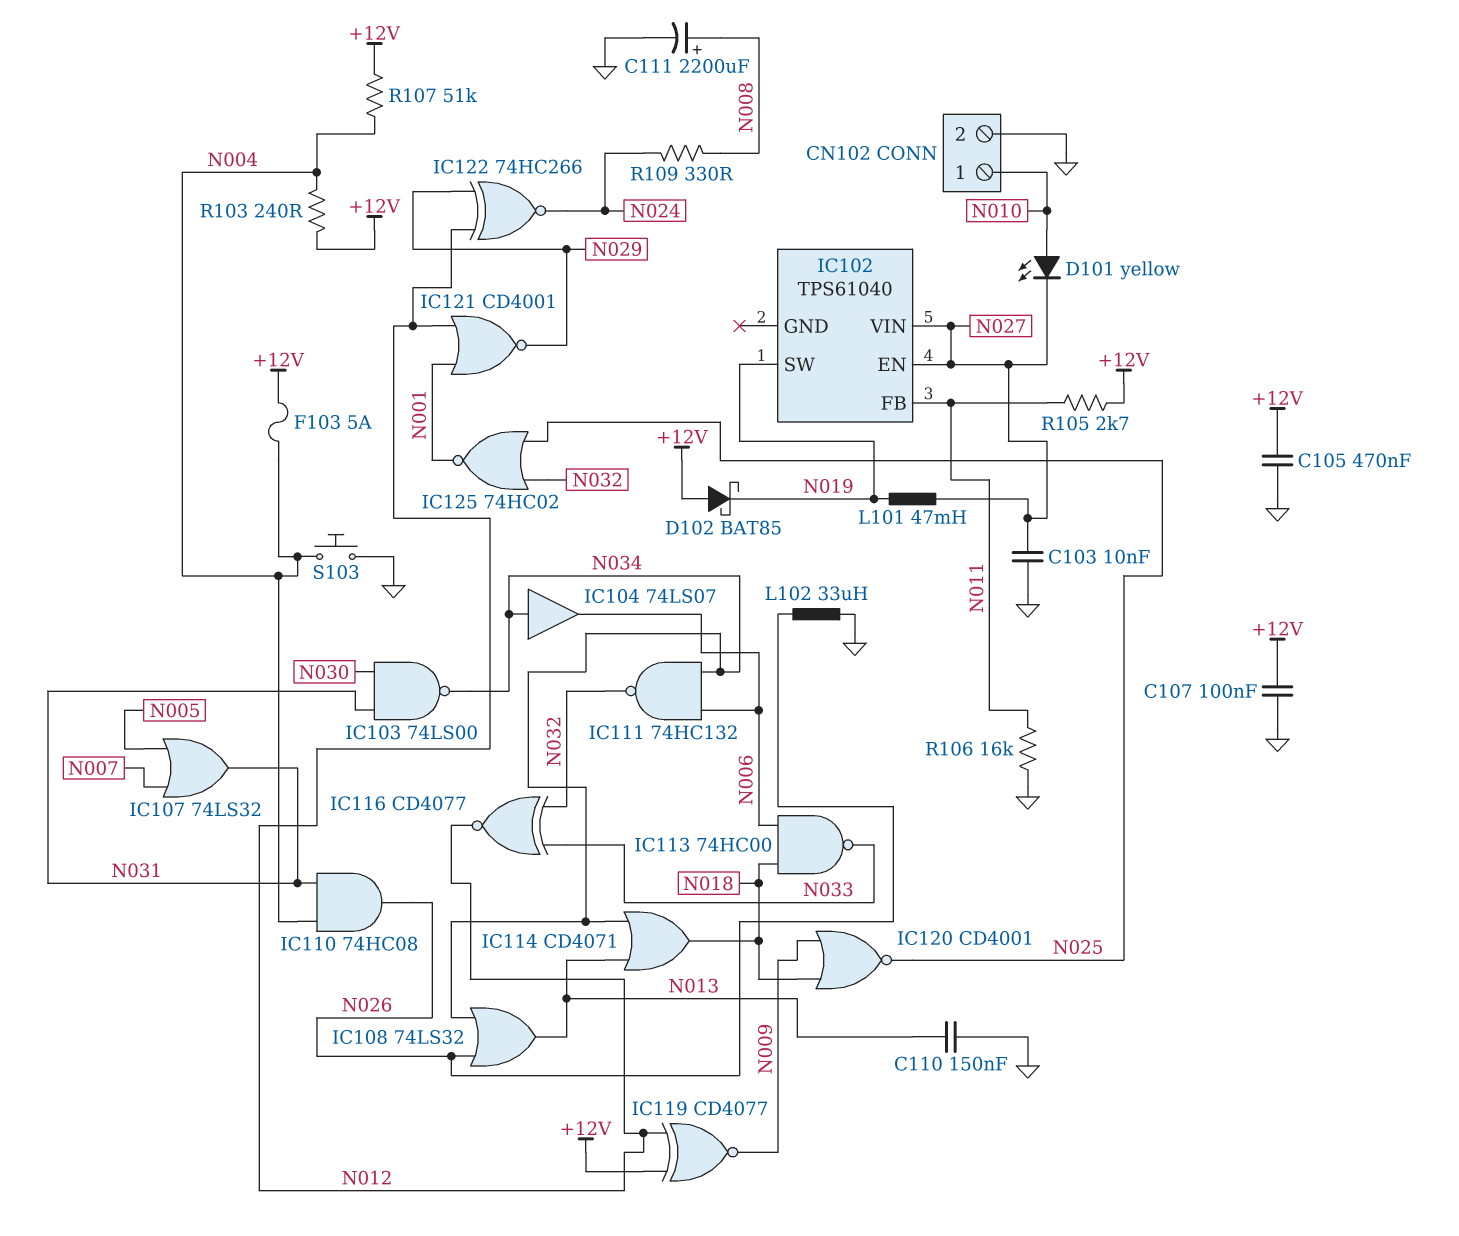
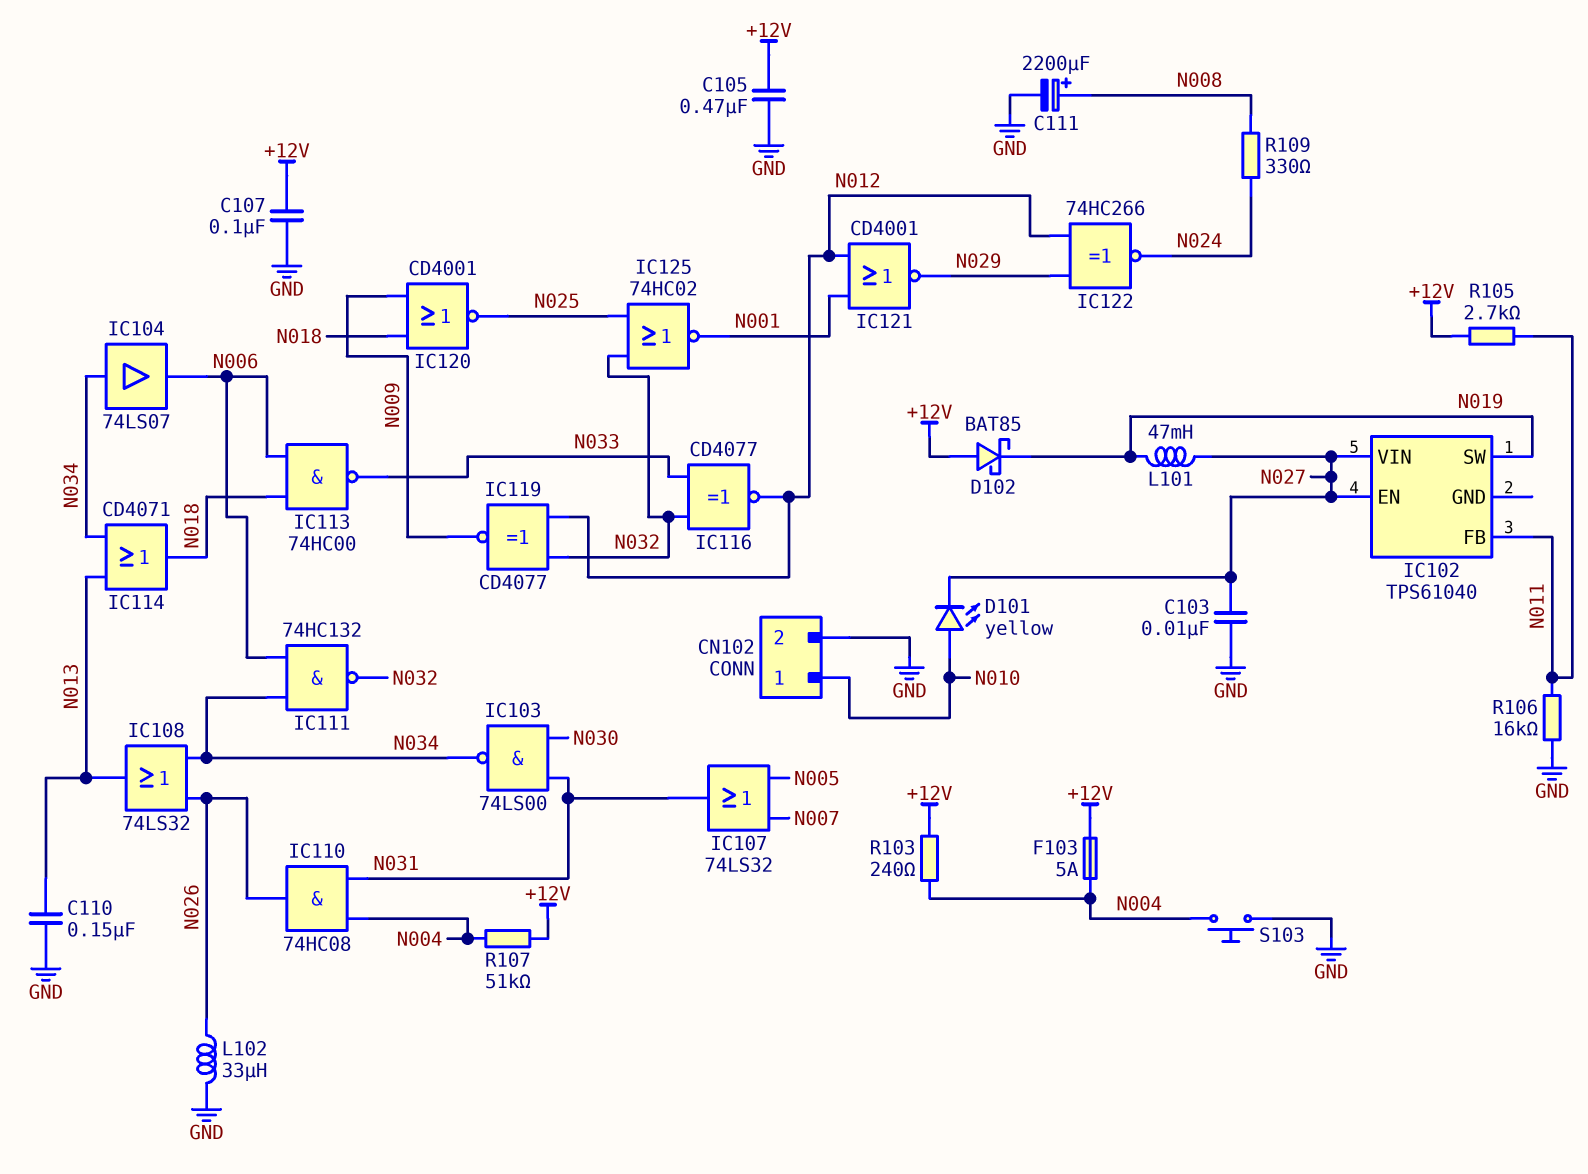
IC119: XNOR CD4077 (in +12V, in N012, out N009) -> XNOR CD4077 (in N012, in N032, out N009)

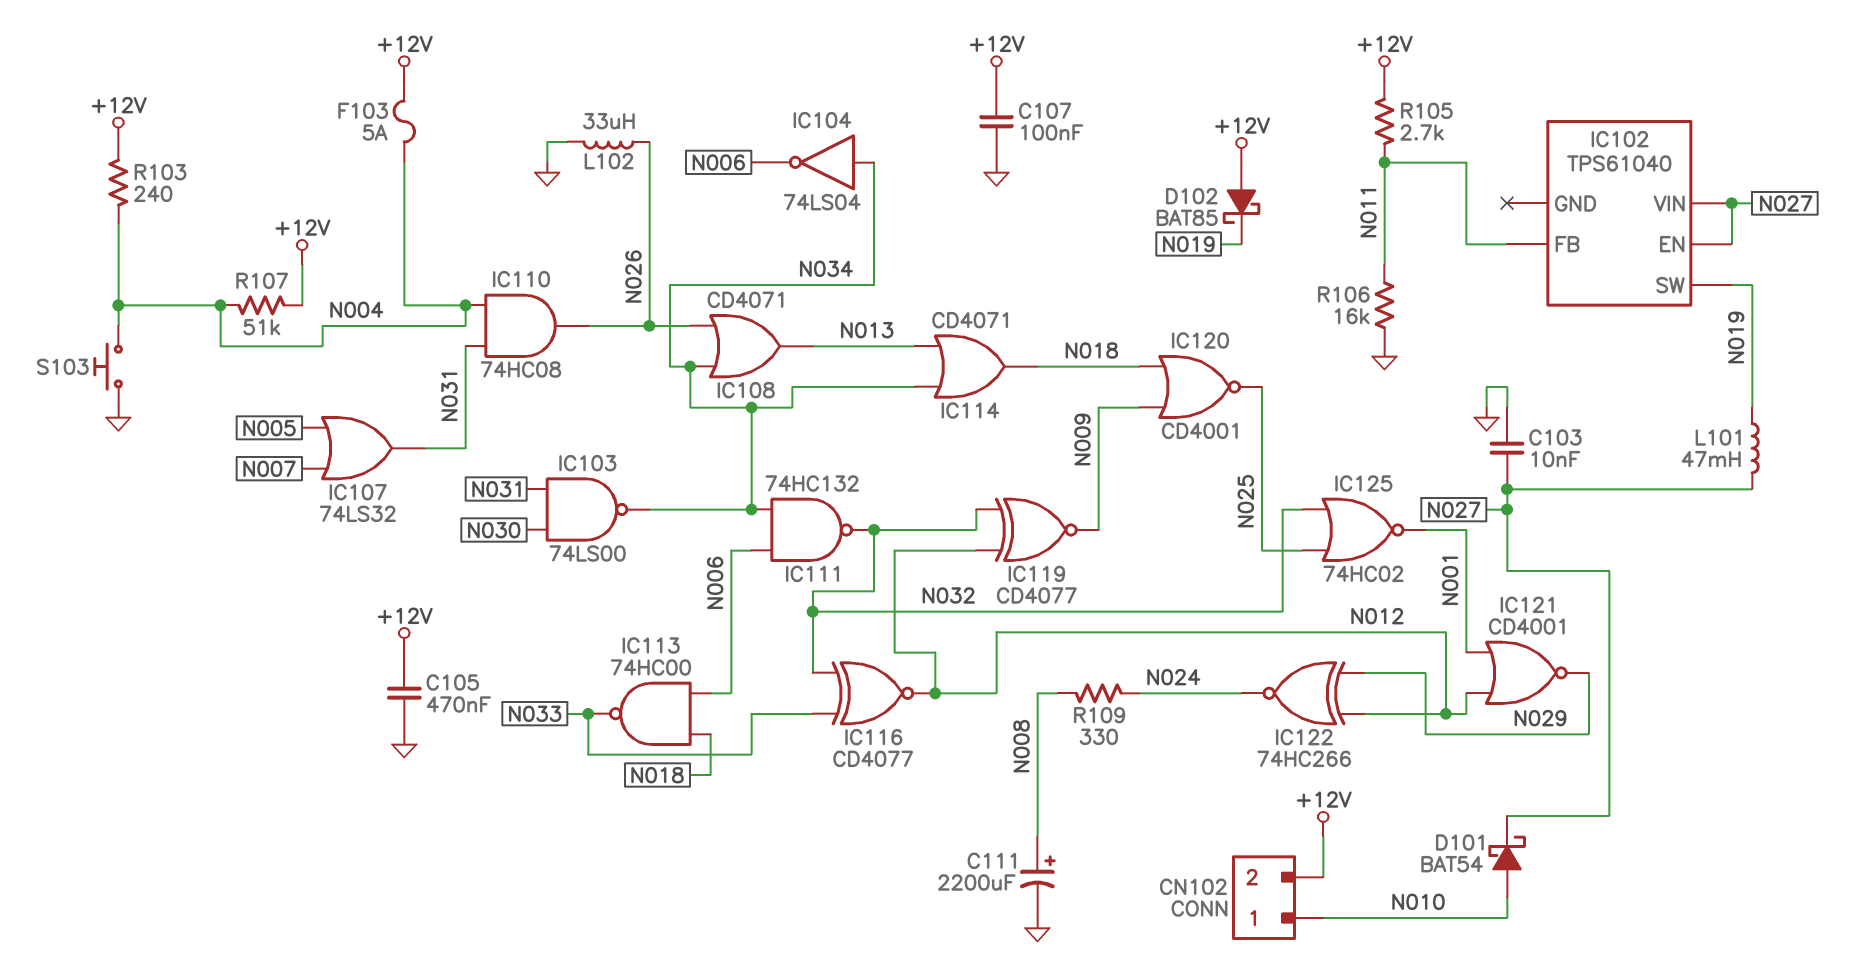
C110: 150nF (GND, N013) -> none
CN102 pin 2: GND -> +12V
D101: LED yellow (A N010, K N027) -> schottky BAT54 (A N010, K N027)
IC104: buffer 74LS07 (in N034, out N006) -> NOT 74LS04 (in N034, out N006)
IC108: OR 74LS32 (in N026, in N034, out N013) -> OR CD4071 (in N026, in N034, out N013)

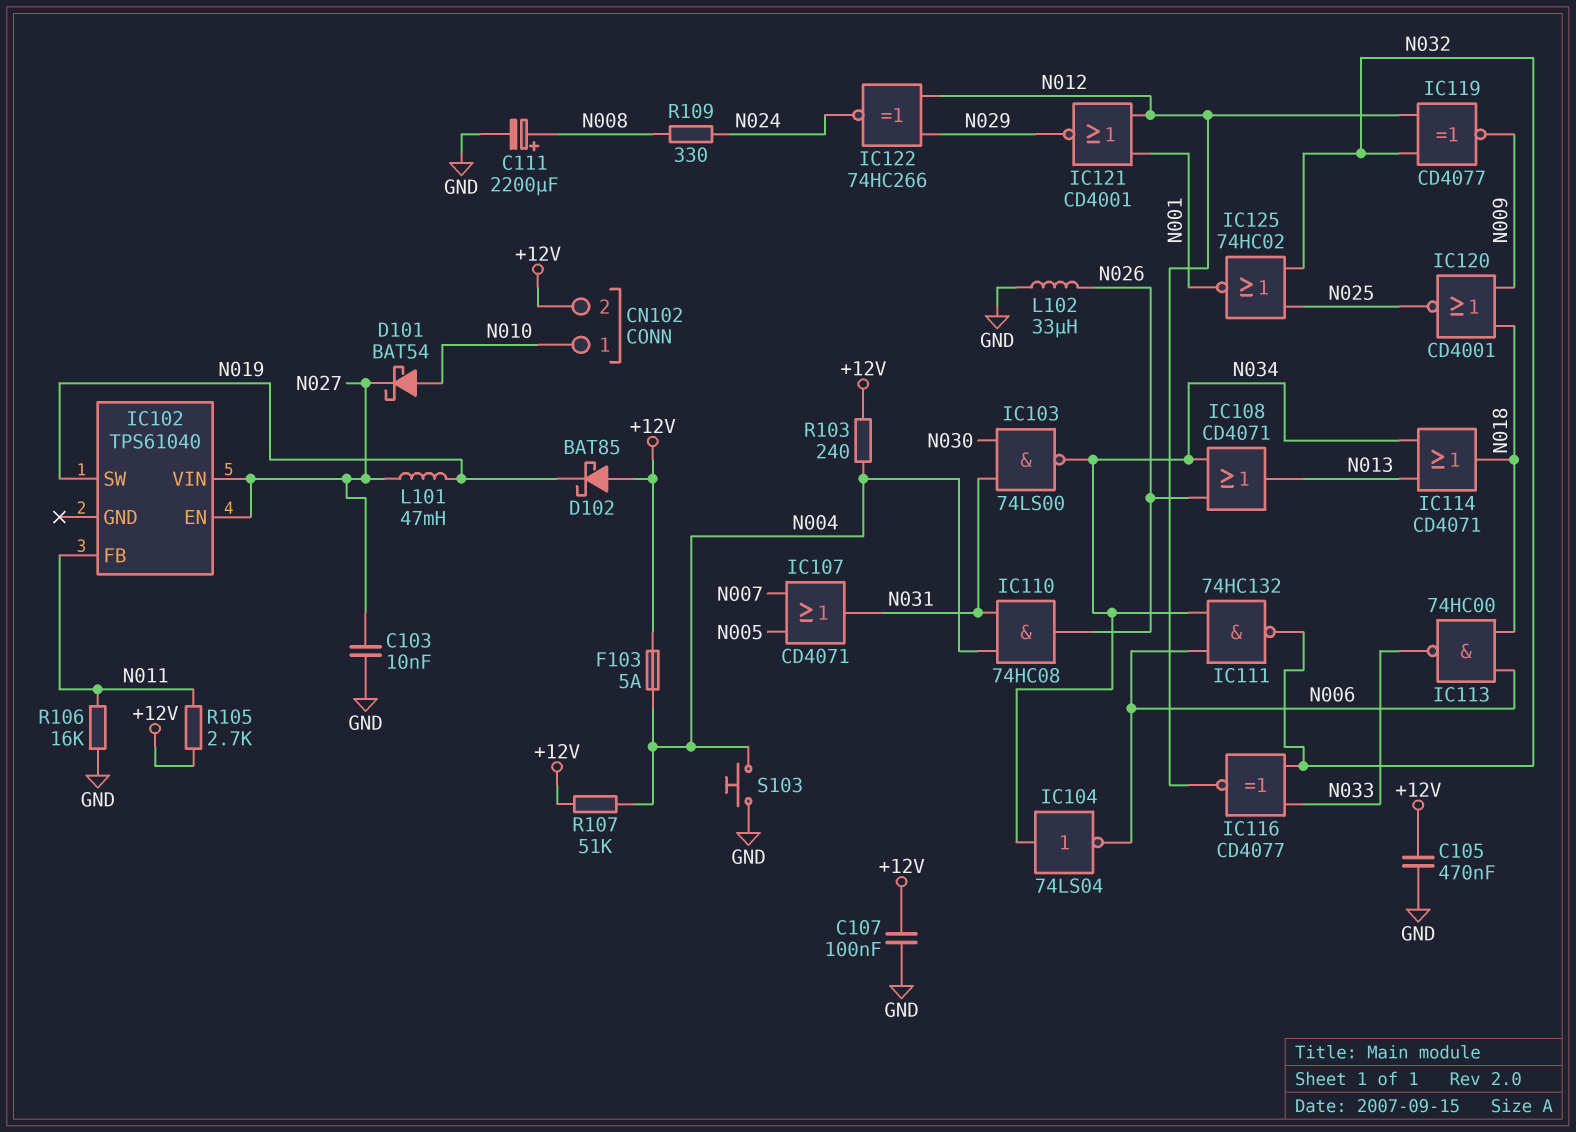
IC107: OR 74LS32 (in N005, in N007, out N031) -> OR CD4071 (in N005, in N007, out N031)

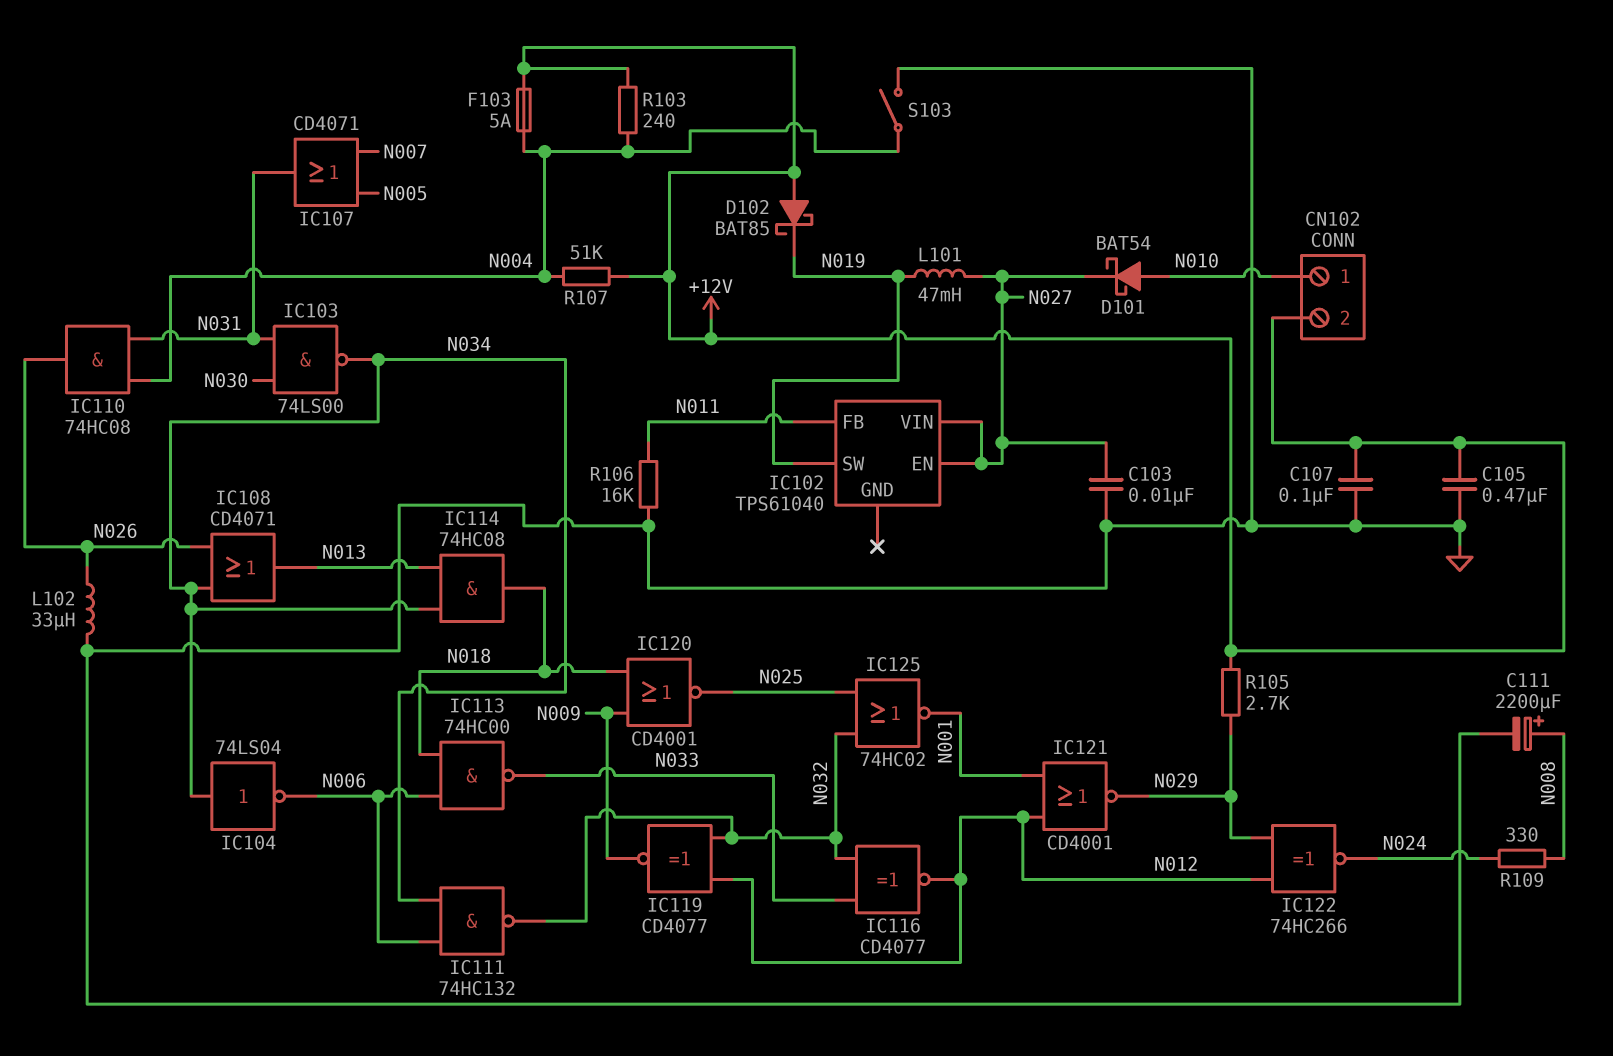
IC114: OR CD4071 (in N013, in N034, out N018) -> AND 74HC08 (in N013, in N034, out N018)
R105: 2.7k (+12V, N011) -> 2.7k (+12V, N029)
S103: button (GND, N004) -> switch (GND, N004)

